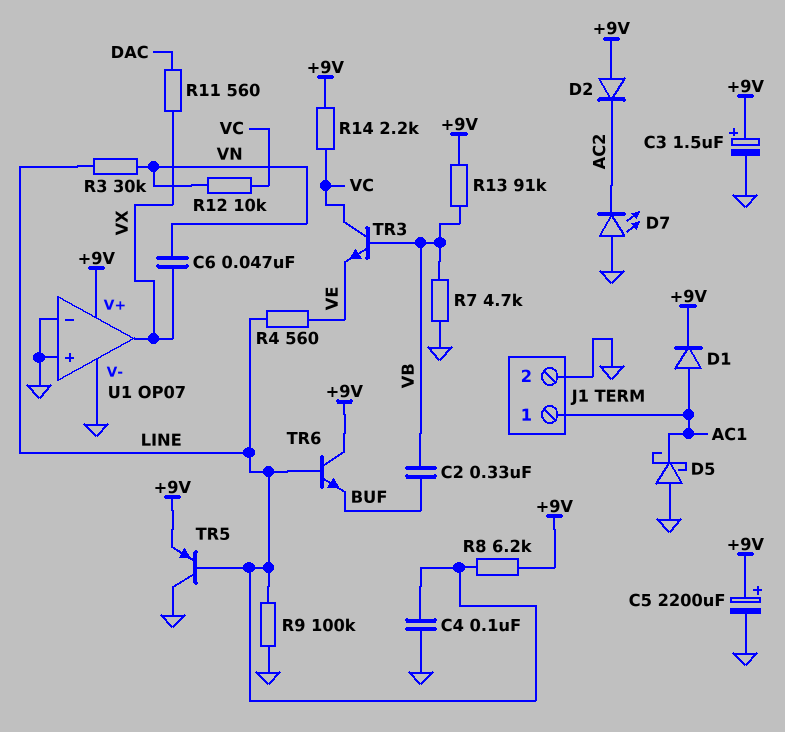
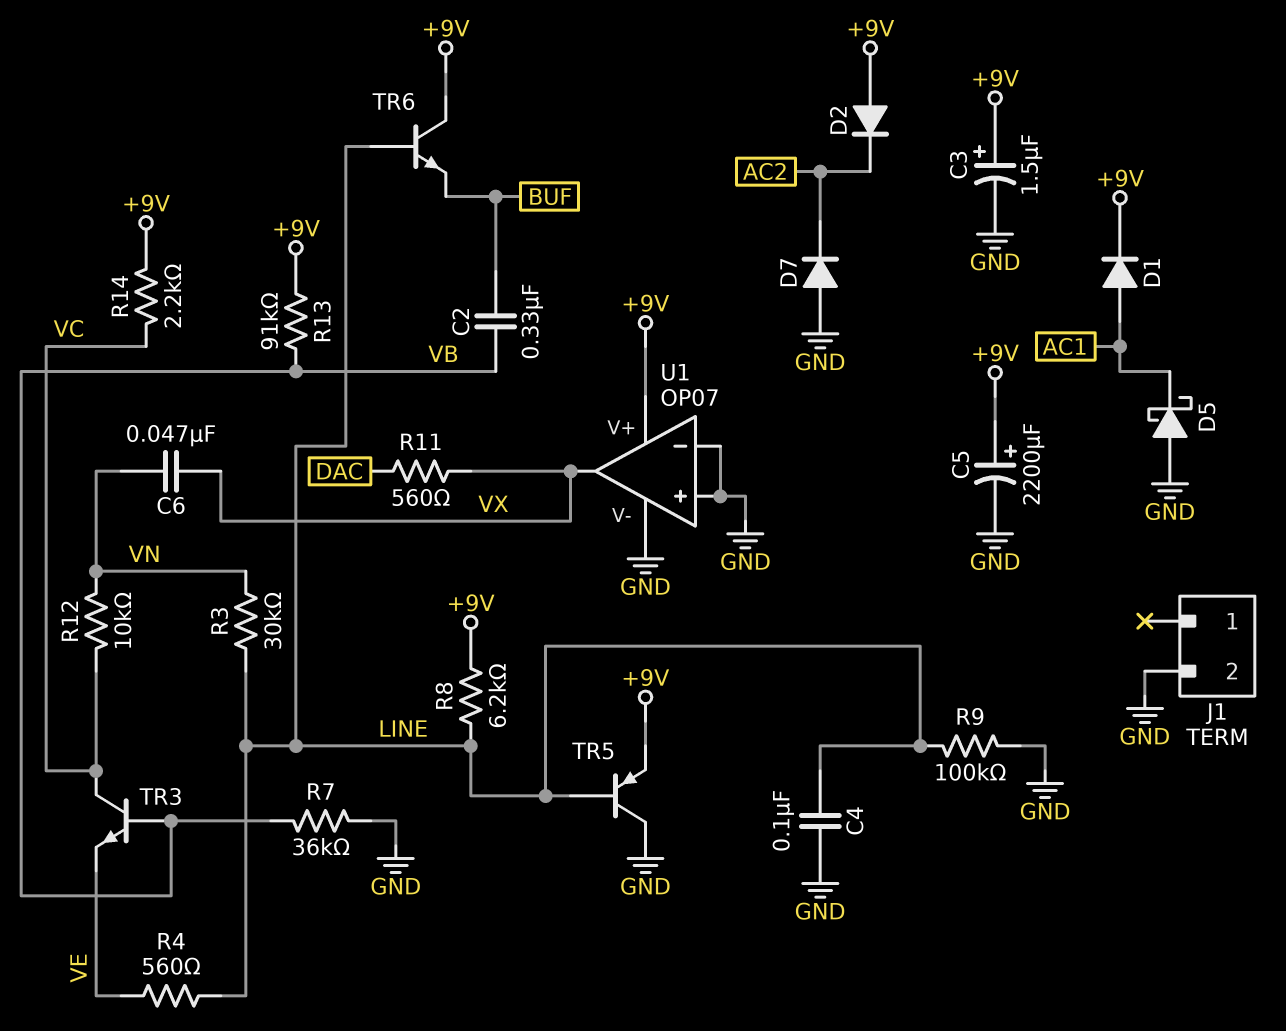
D7: LED (A GND, K AC2) -> diode (A GND, K AC2)
J1 pin 1: AC1 -> none
R7: 4.7k (GND, VB) -> 36k (GND, VB)

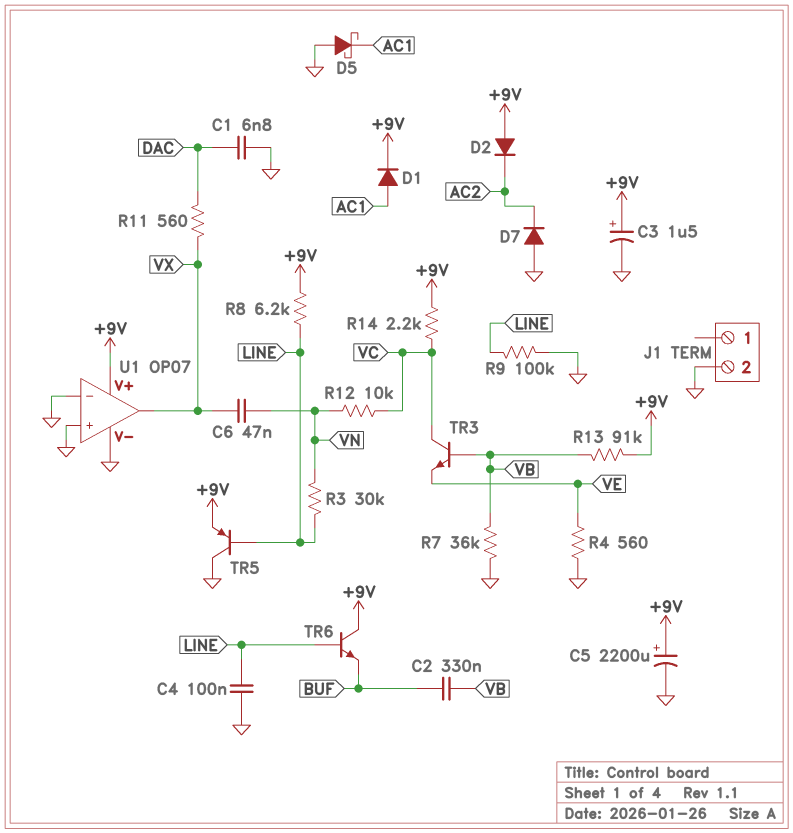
C1: none -> 6.8nF (DAC, GND)
R4: 560 (LINE, VE) -> 560 (GND, VE)

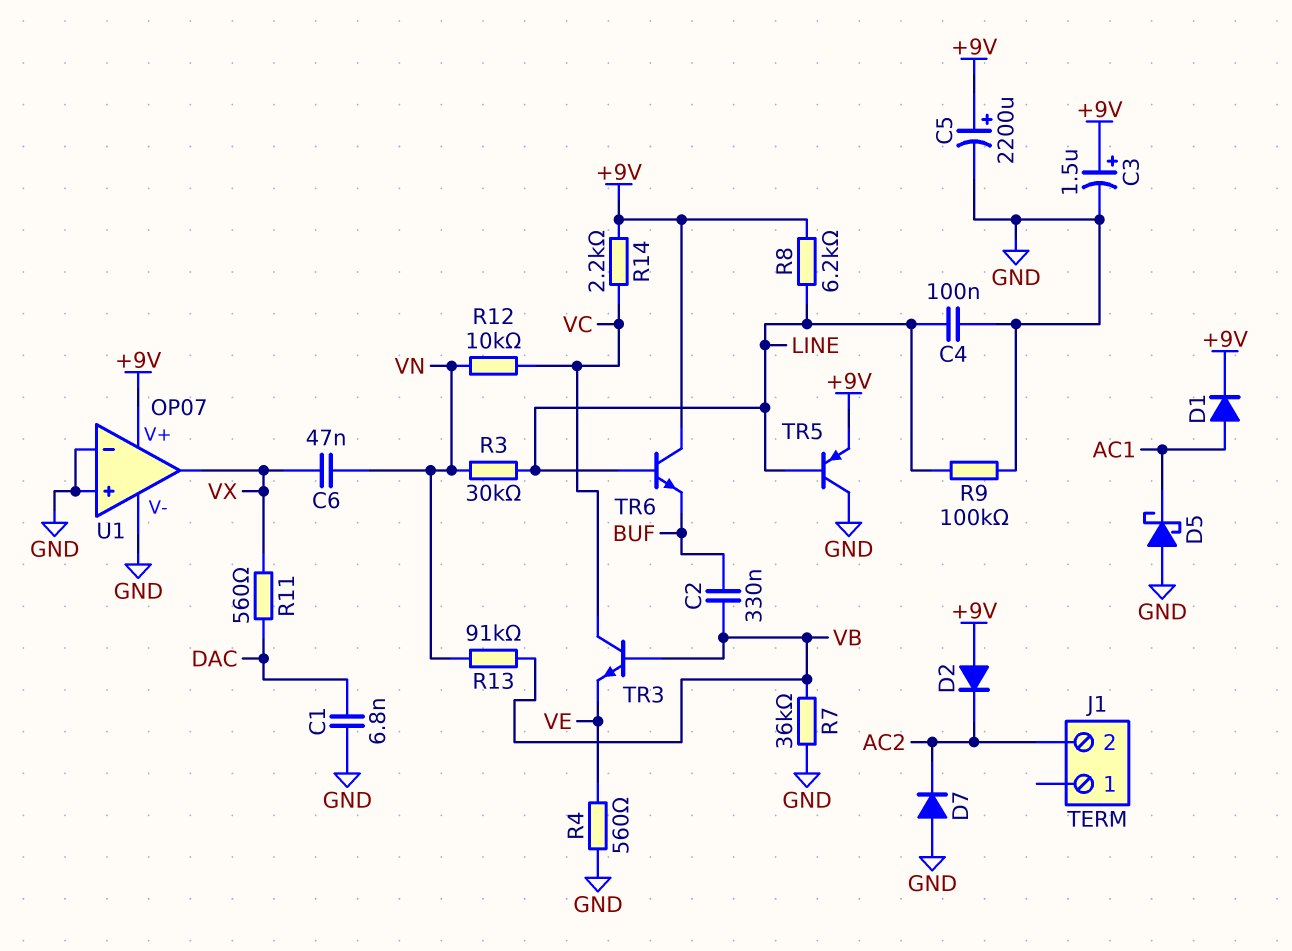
J1 pin 2: GND -> AC2
R13: 91k (+9V, VB) -> 91k (VB, VN)

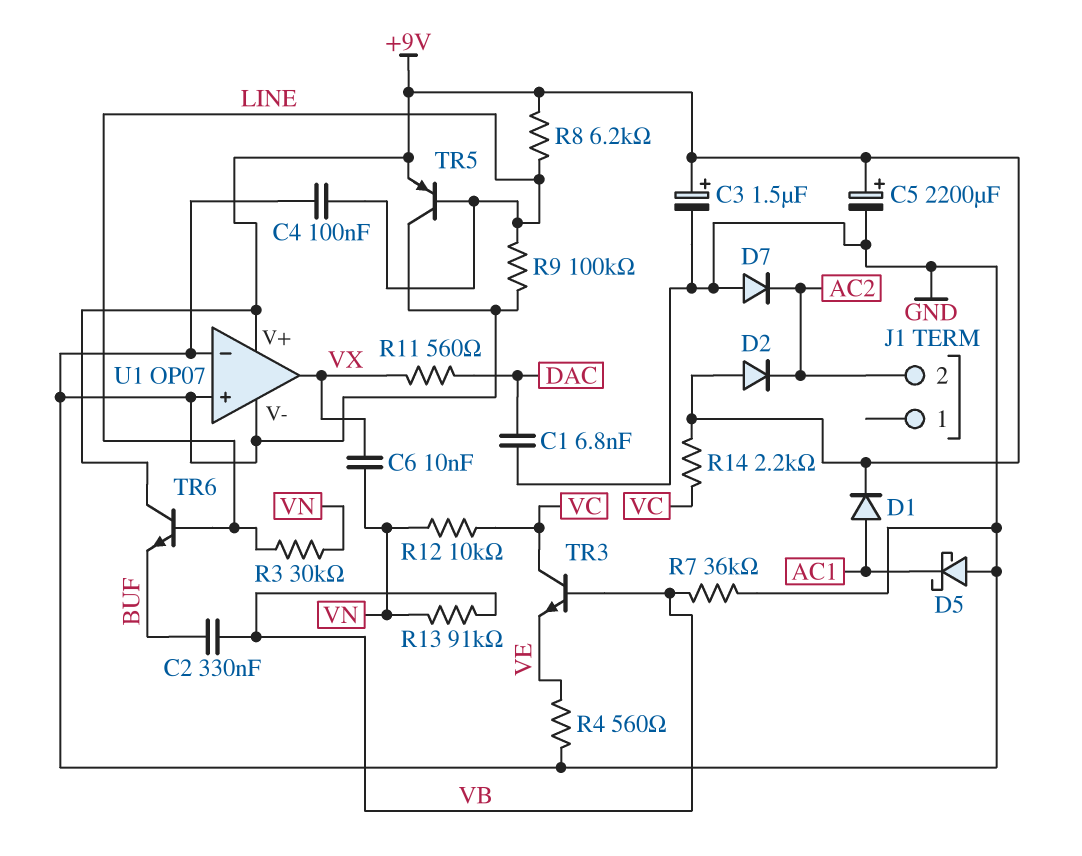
C6: 47nF (VN, VX) -> 10nF (VN, VX)

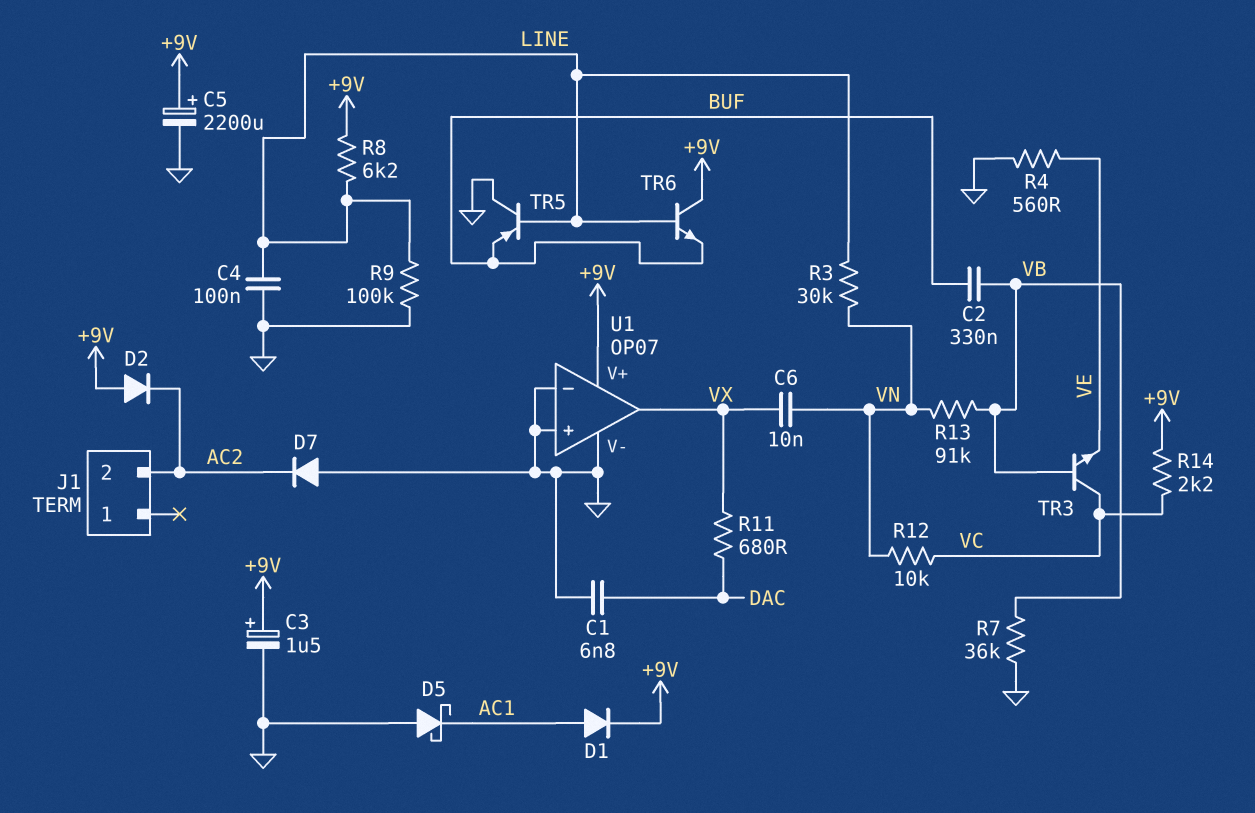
R11: 560 (DAC, VX) -> 680 (DAC, VX)
TR5: PNP (B LINE, C GND, E +9V) -> PNP (B LINE, C GND, E BUF)

